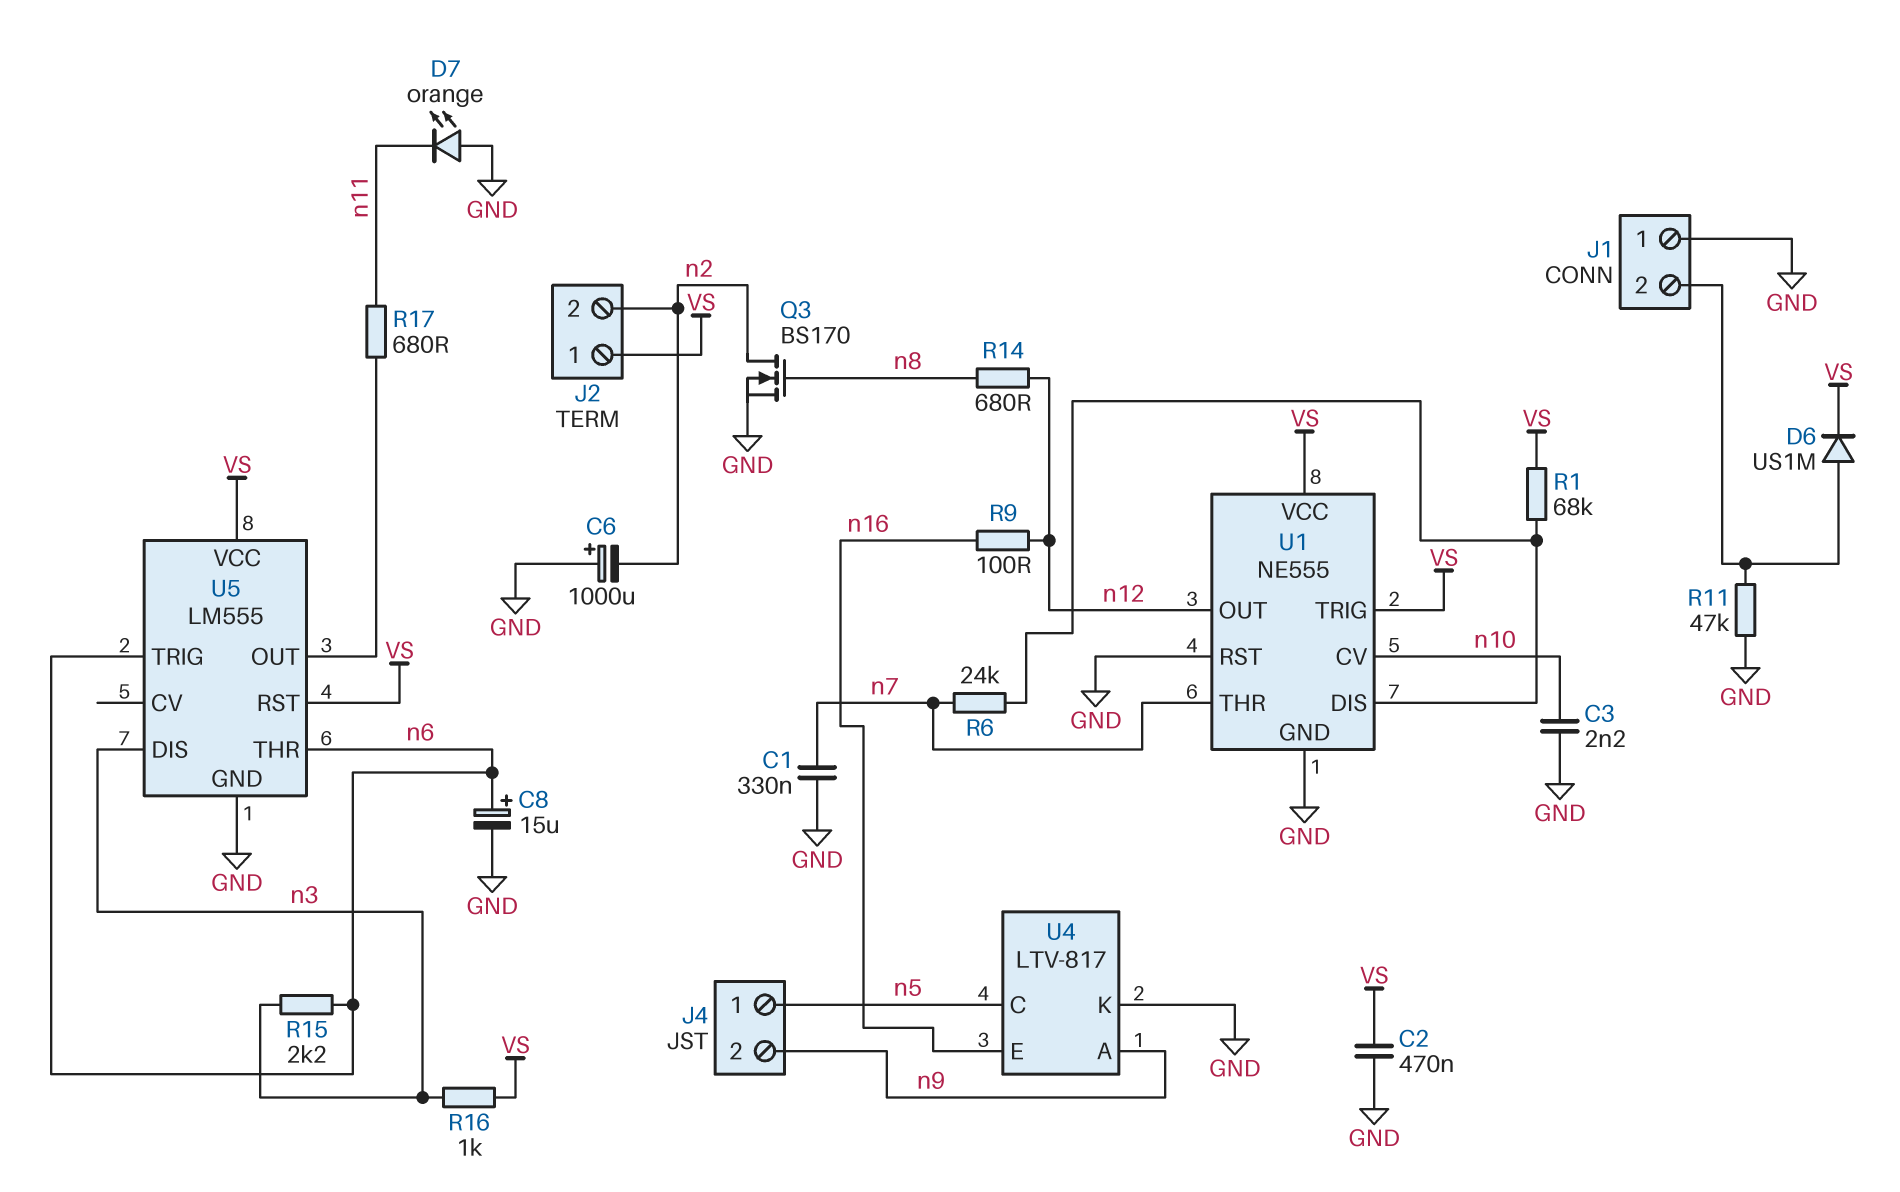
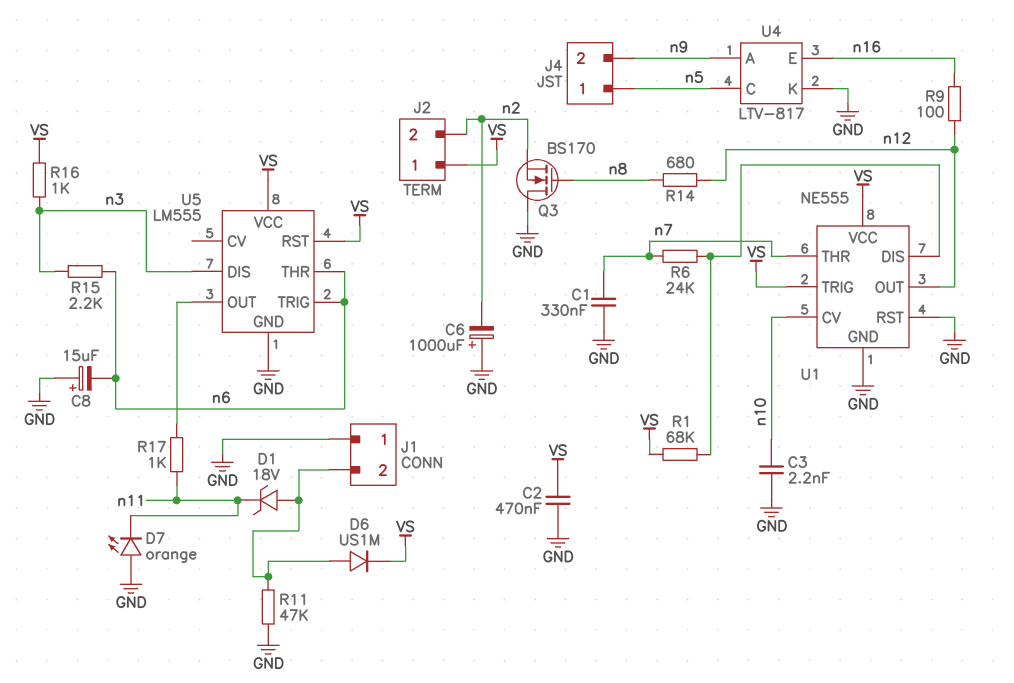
C8: 15uF (plus n6, minus GND) -> 15uF (plus GND, minus n6)
D1: none -> zener 18V (A J1/2, K n11)
Q3: NMOS BS170 (G n8, D n2, S GND) -> NMOS BS170 (G n8, D GND, S n2)
R17: 680 (U5/OUT, n11) -> 1k (U5/OUT, n11)

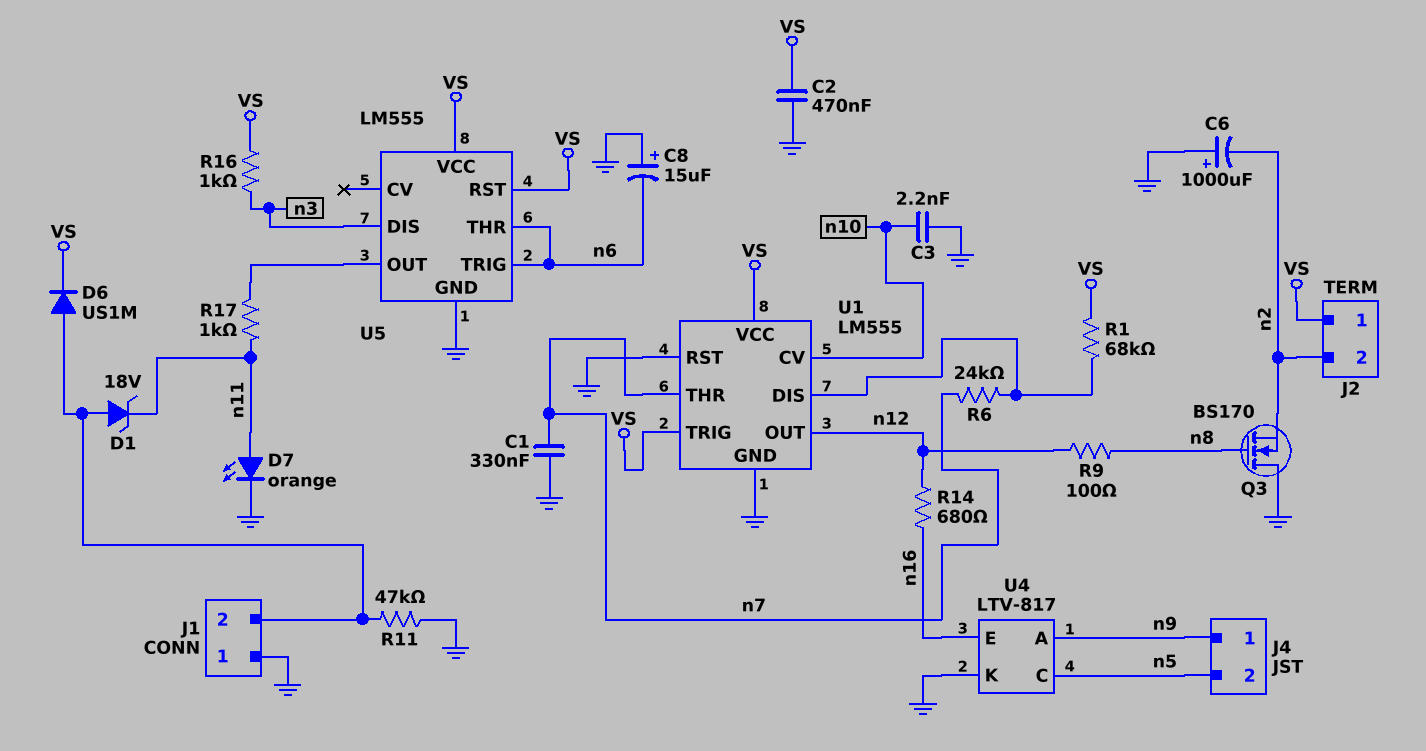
D7: LED orange (A GND, K n11) -> LED orange (A n11, K GND)
J4 pin 1: n5 -> n9
J4 pin 2: n9 -> n5
R9: 100 (n12, n16) -> 100 (n8, n12)
R14: 680 (n8, n12) -> 680 (n12, n16)
R15: 2.2k (n3, n6) -> none
U1: NE555 -> LM555

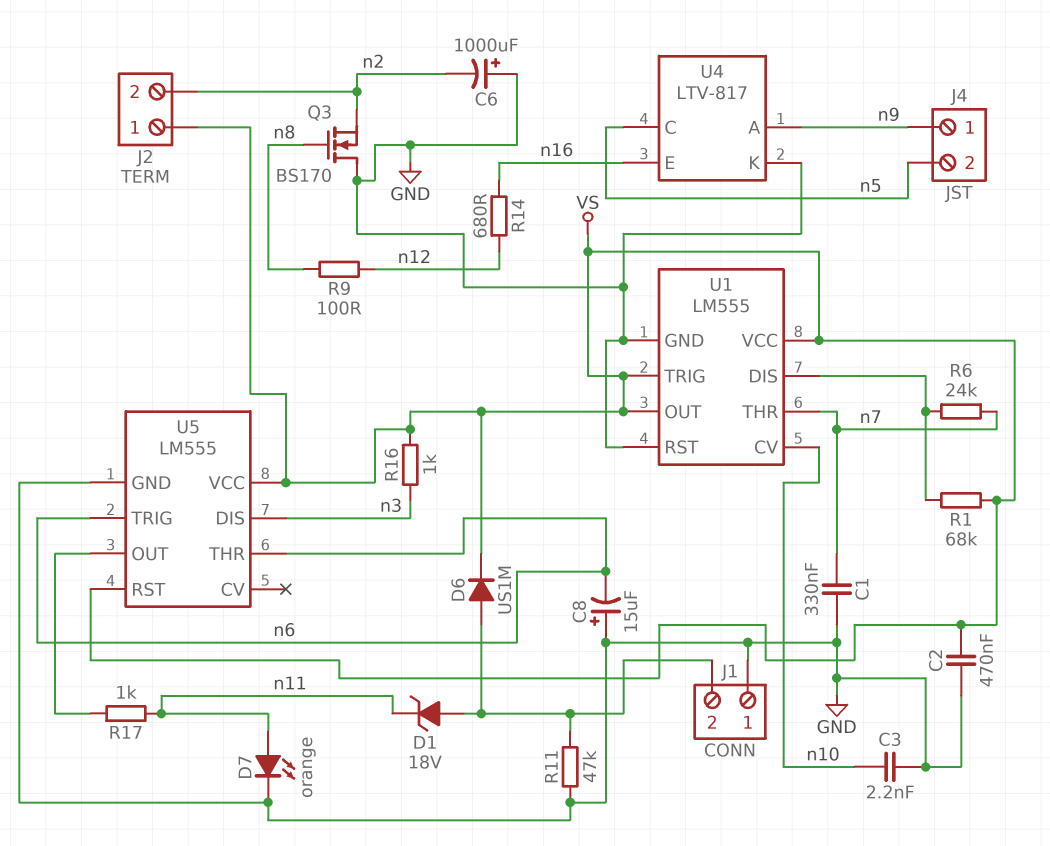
U1 pin OUT: n12 -> VS

